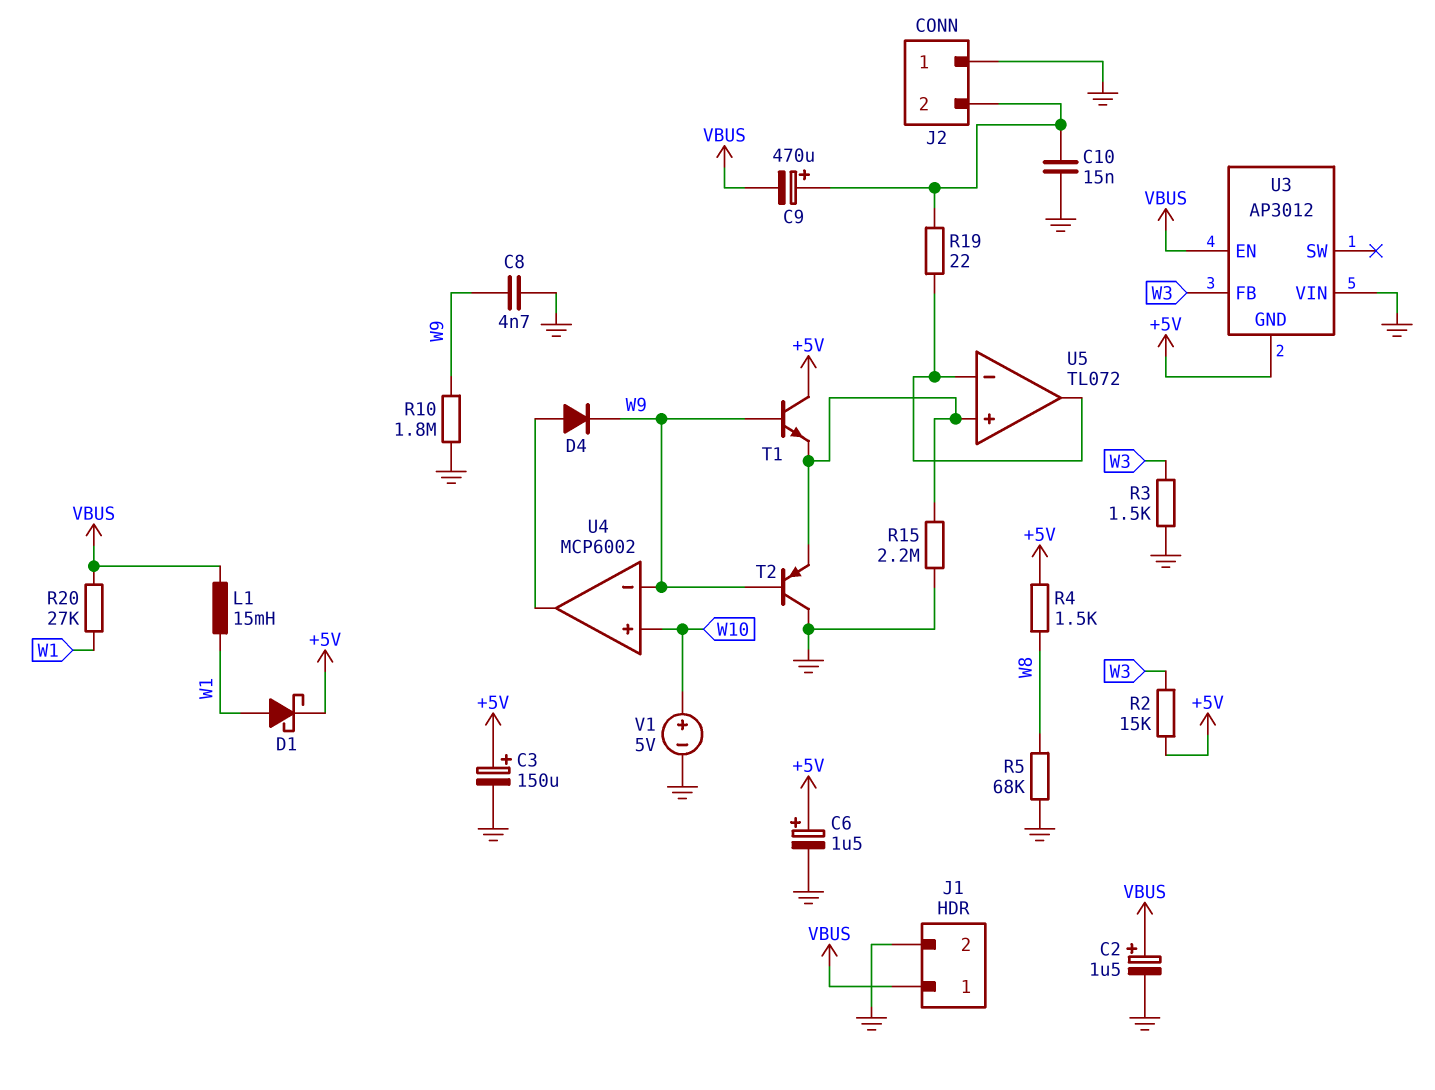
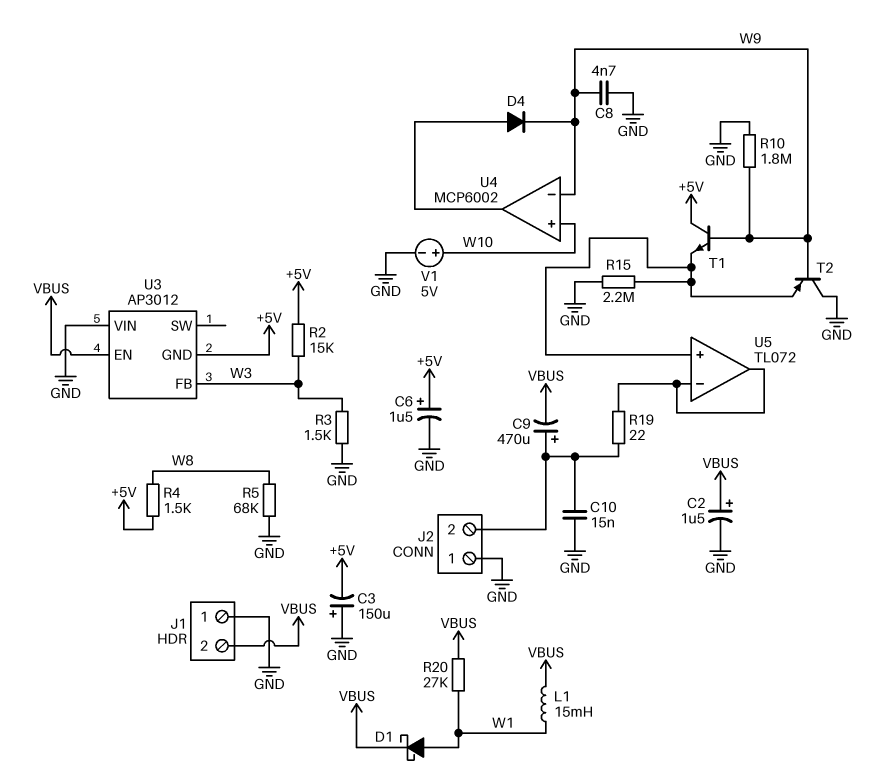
C3: 150uF (plus +5V, minus GND) -> 150uF (plus GND, minus +5V)
D1: schottky (A W1, K +5V) -> schottky (A W1, K VBUS)
J1 pin 1: VBUS -> GND
J1 pin 2: GND -> VBUS

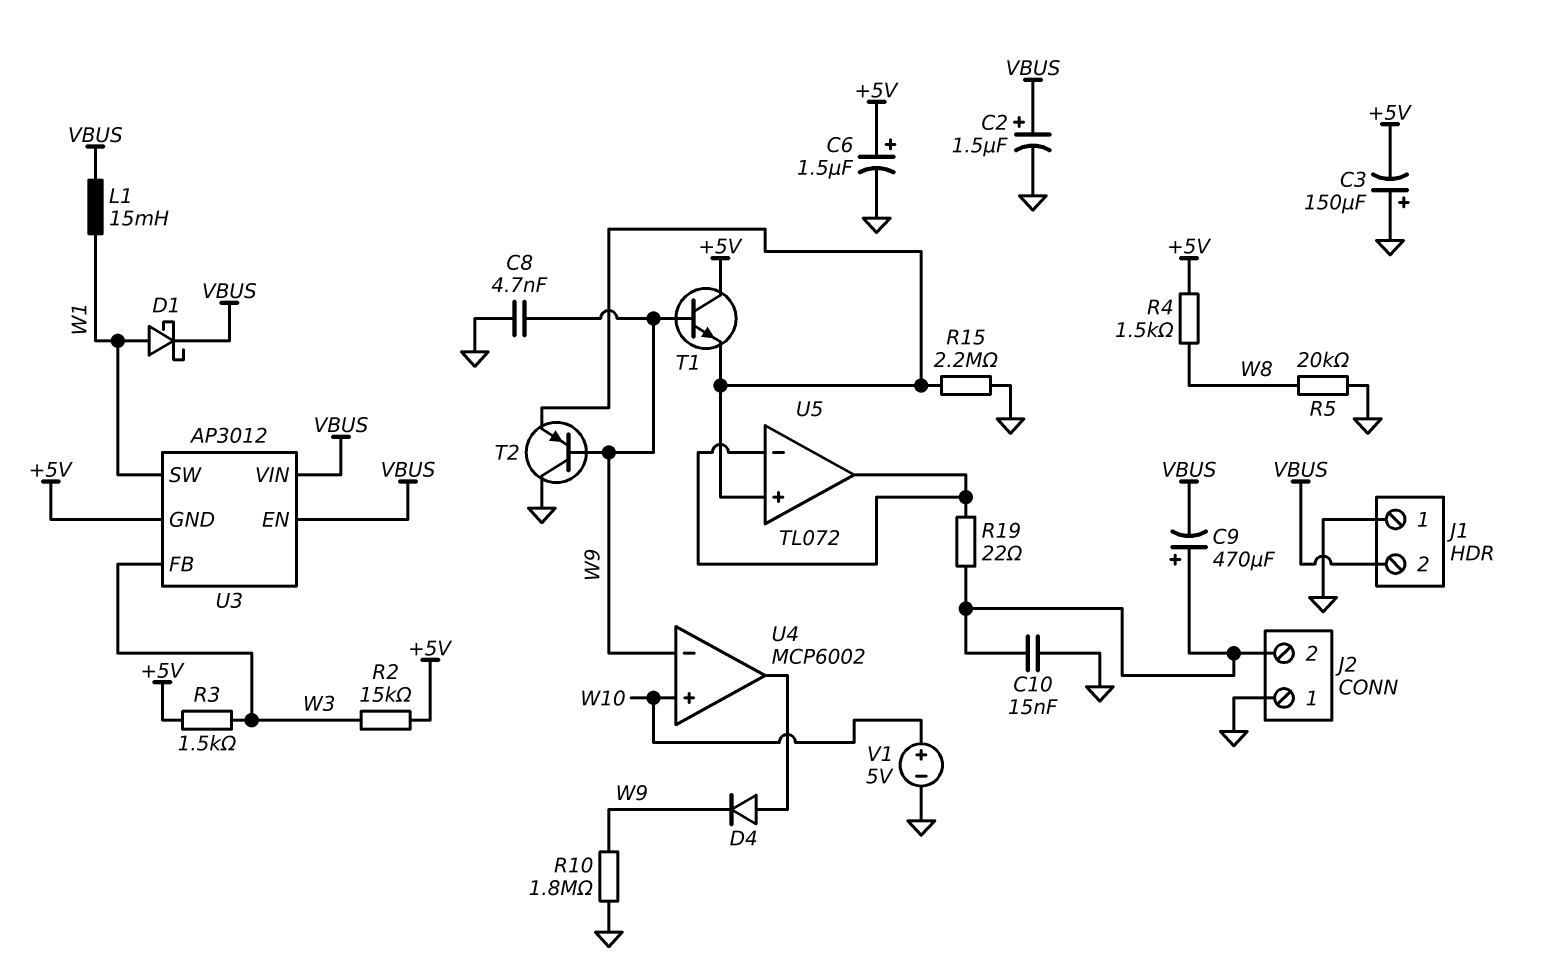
R3: 1.5k (GND, W3) -> 1.5k (+5V, W3)
R5: 68k (GND, W8) -> 20k (GND, W8)
R20: 27k (VBUS, W1) -> none
U3 pin SW: none -> W1
U3 pin VIN: GND -> VBUS

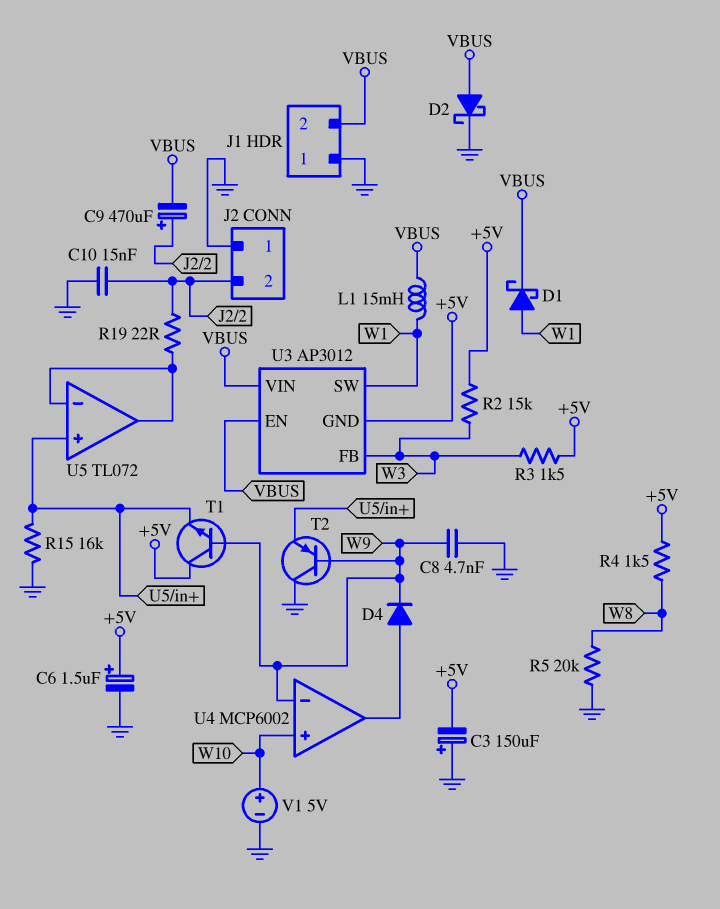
C2: 1.5uF (plus VBUS, minus GND) -> none
D2: none -> schottky (A VBUS, K GND)
R10: 1.8M (GND, W9) -> none
R15: 2.2M (GND, U5/in+) -> 16k (GND, U5/in+)

